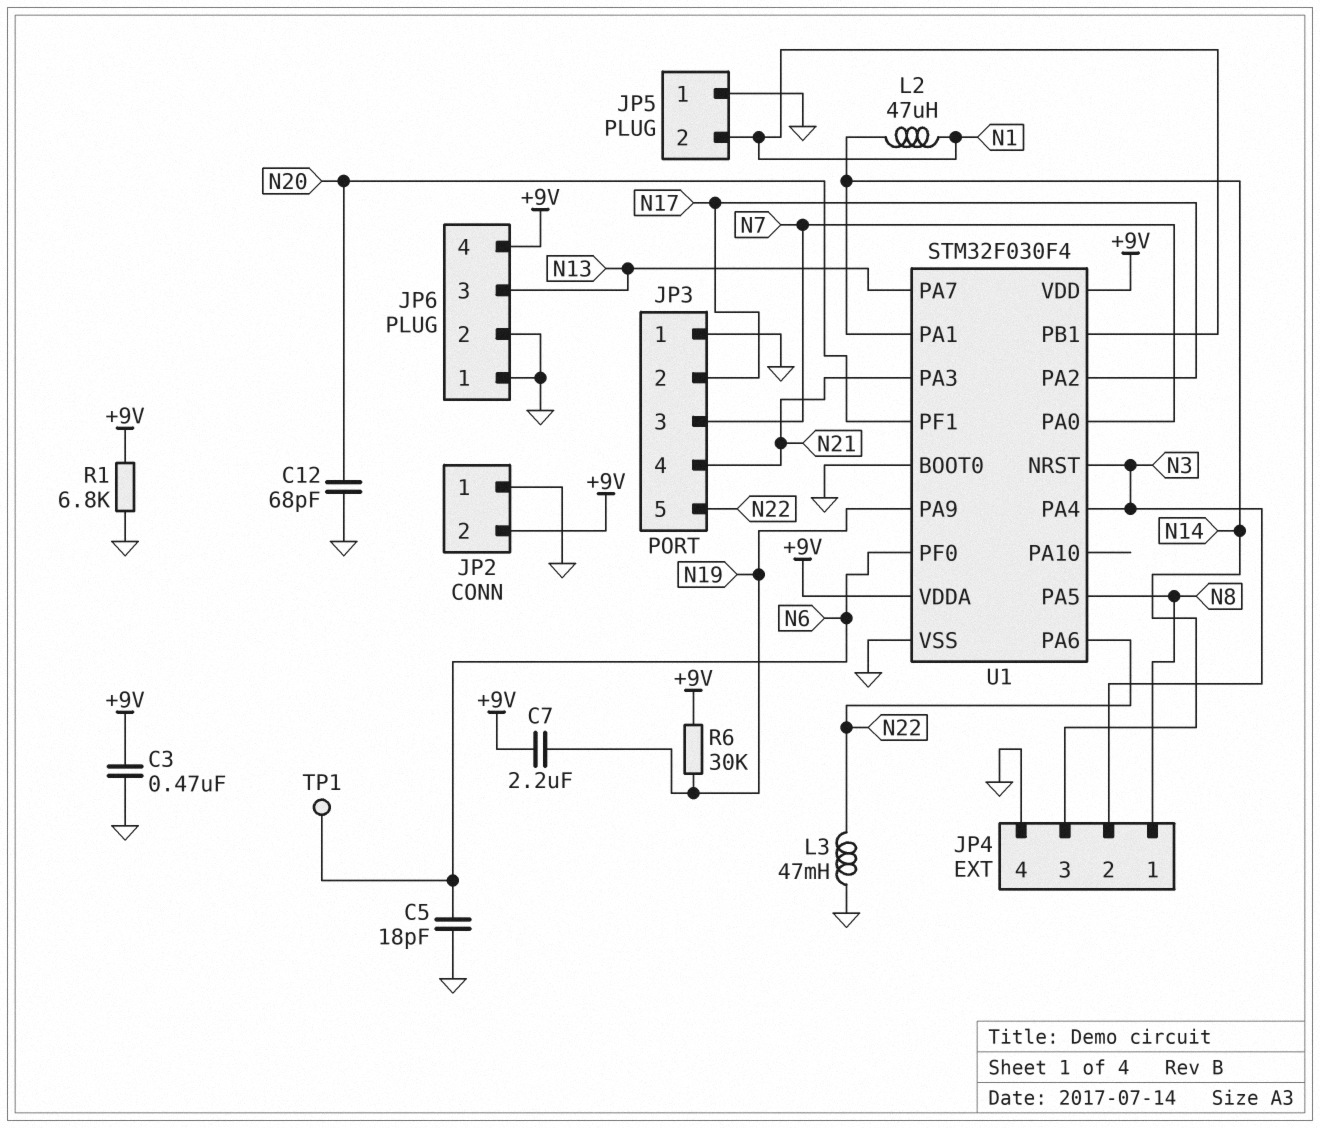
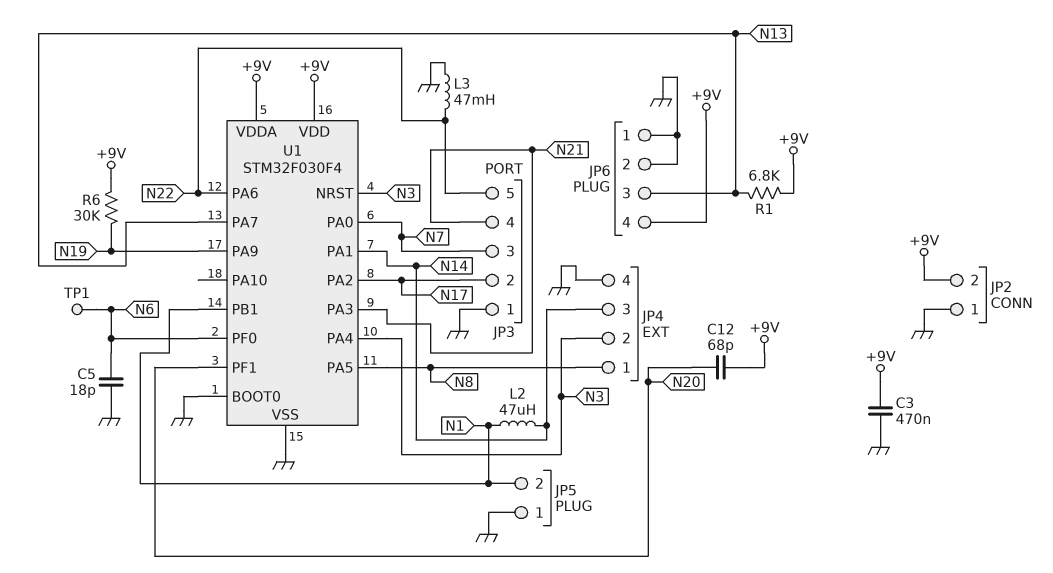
C7: 2.2uF (+9V, N19) -> none
C12: 68pF (GND, N20) -> 68pF (+9V, N20)
R1: 6.8k (+9V, GND) -> 6.8k (+9V, N13)

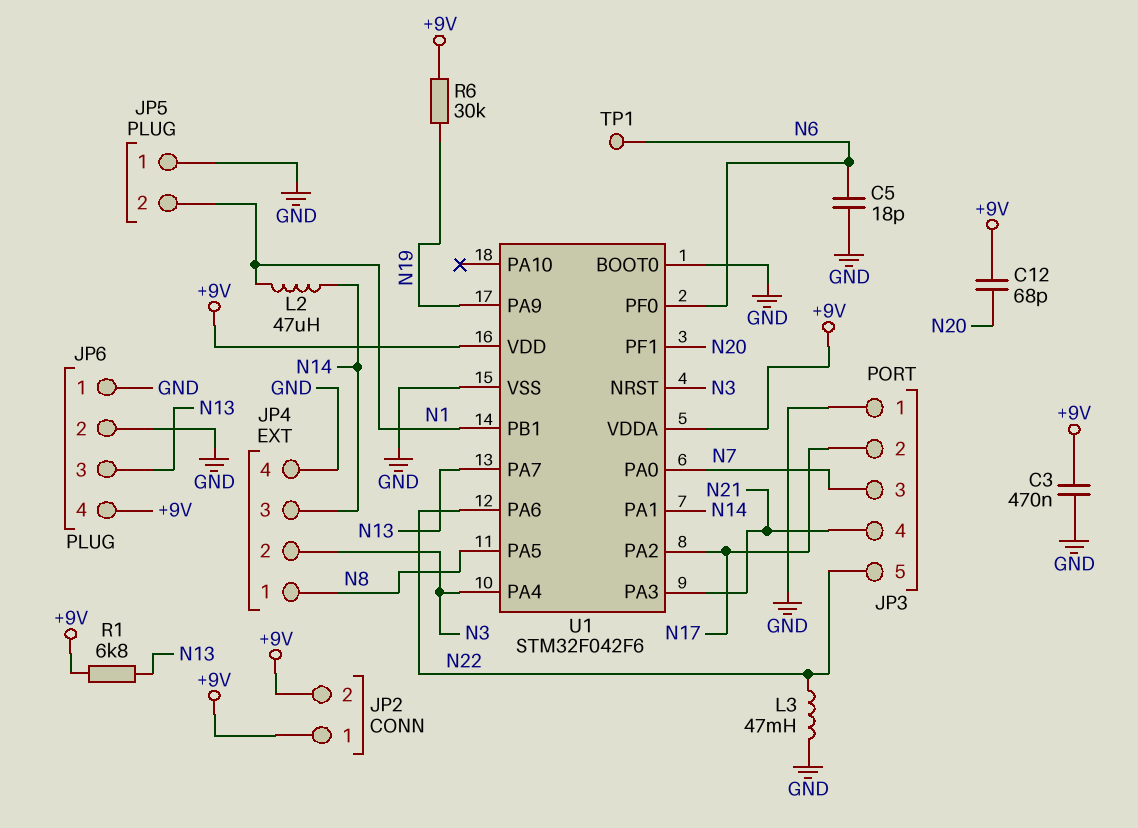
JP2 pin 1: GND -> +9V
U1: STM32F030F4 -> STM32F042F6

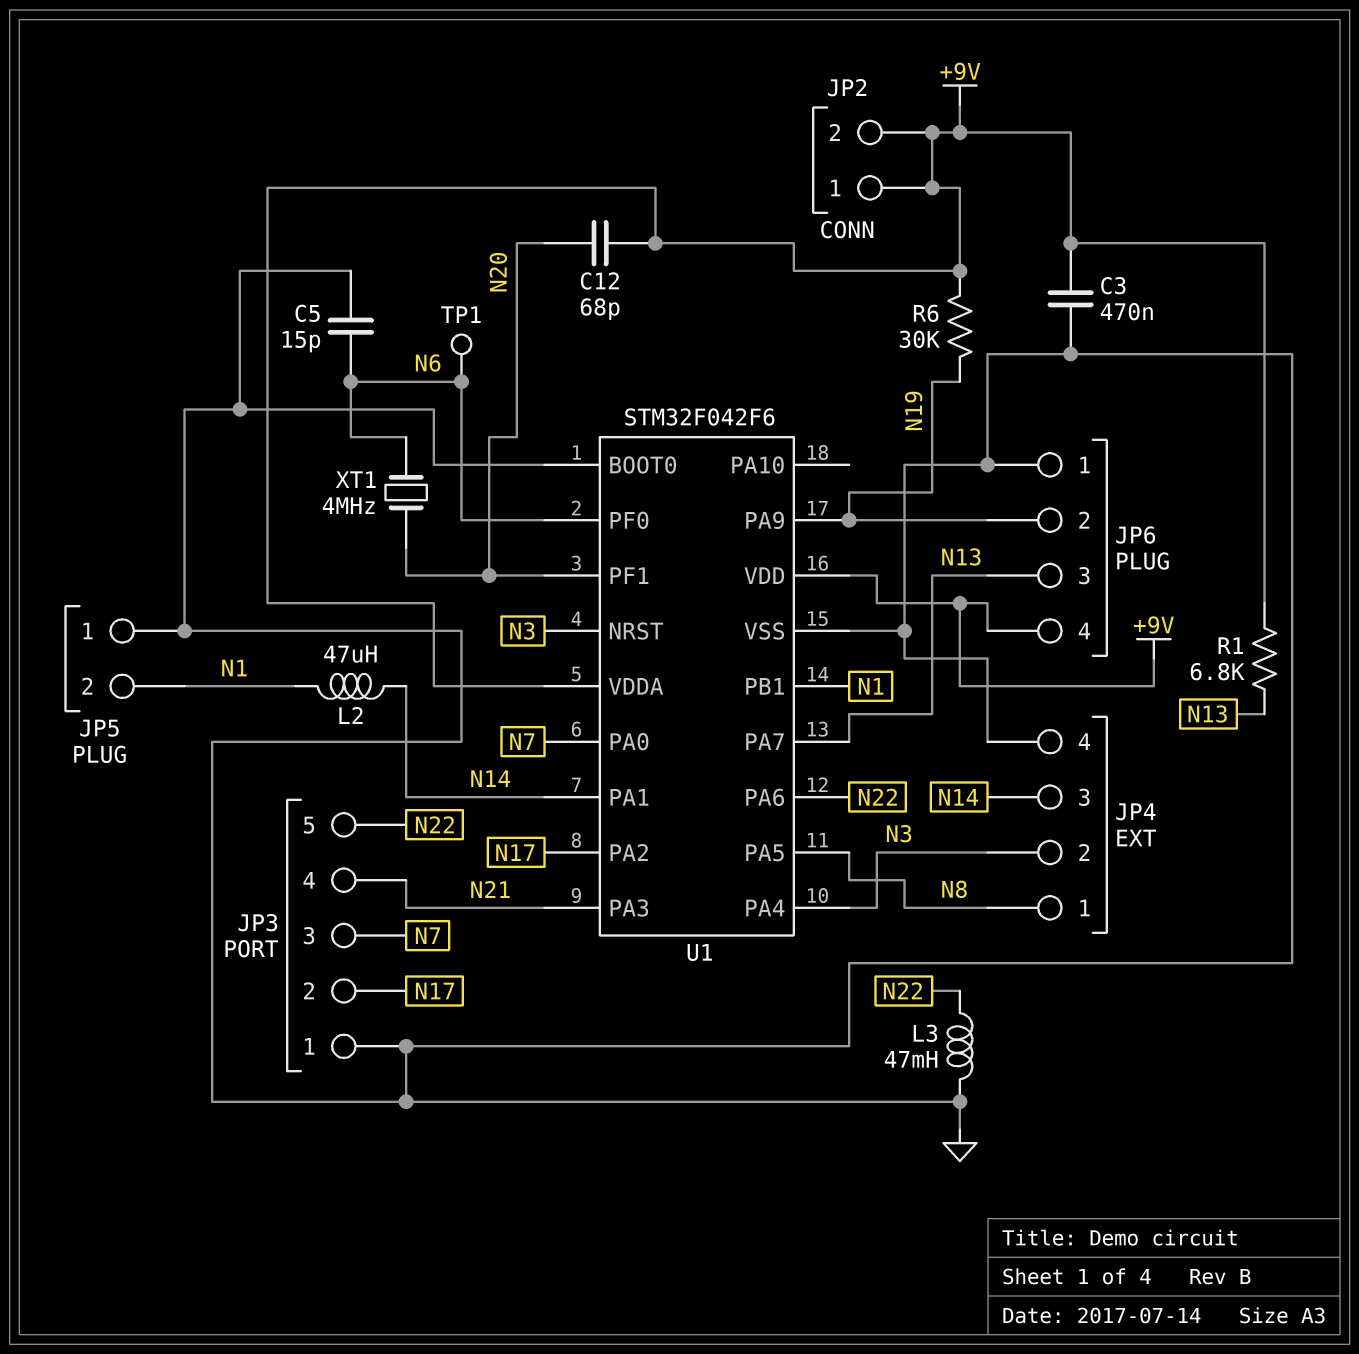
C5: 18pF (GND, N6) -> 15pF (GND, N6)
JP6 pin 2: GND -> N19
XT1: none -> 4MHz (N6, N20)

